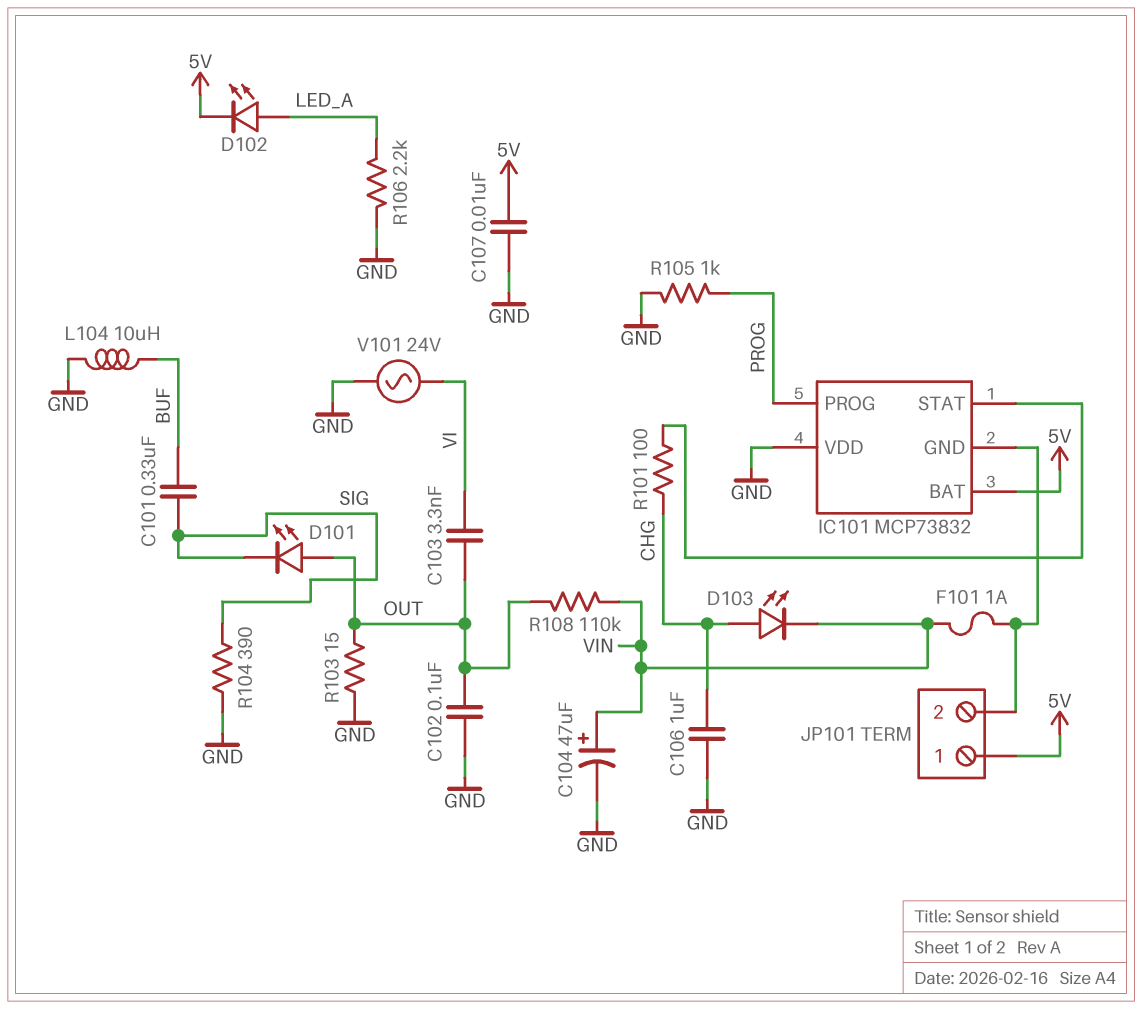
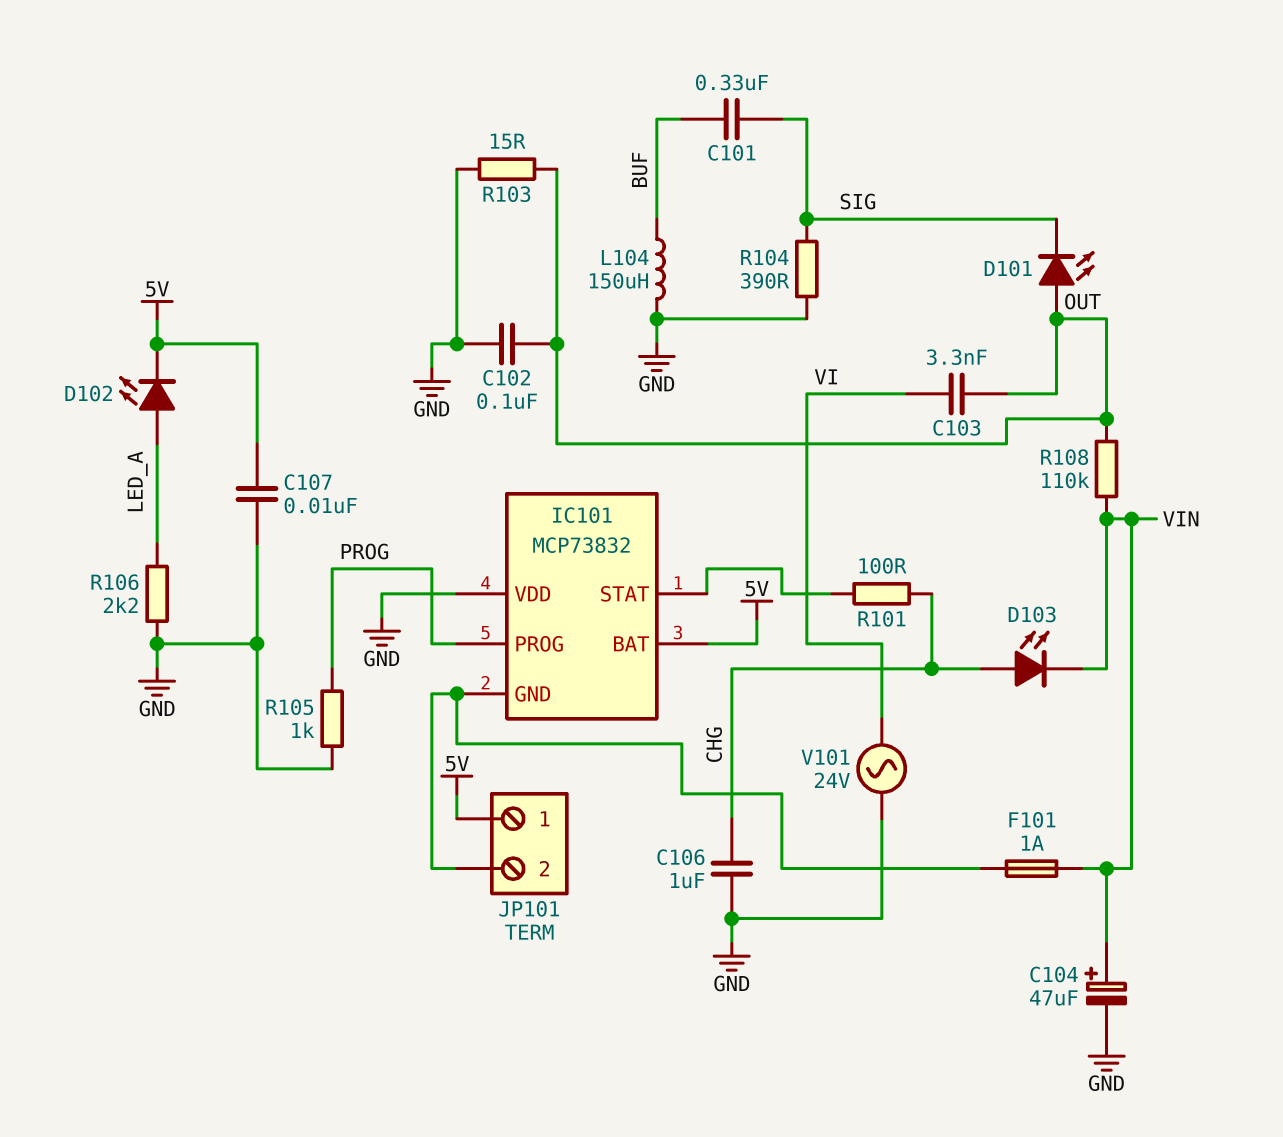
L104: 10uH (BUF, GND) -> 150uH (BUF, GND)

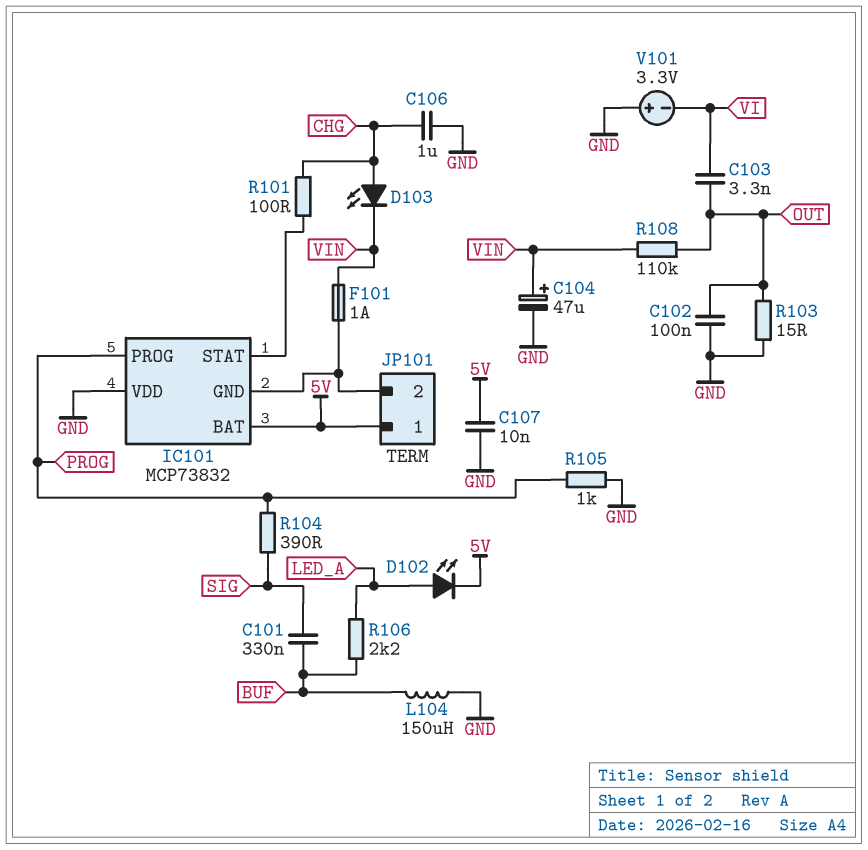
D101: LED (A OUT, K SIG) -> none
R104: 390 (GND, SIG) -> 390 (PROG, SIG)
R106: 2.2k (GND, LED_A) -> 2.2k (BUF, LED_A)
V101: AC 24V (GND, VI) -> 3.3V (plus GND, minus VI)

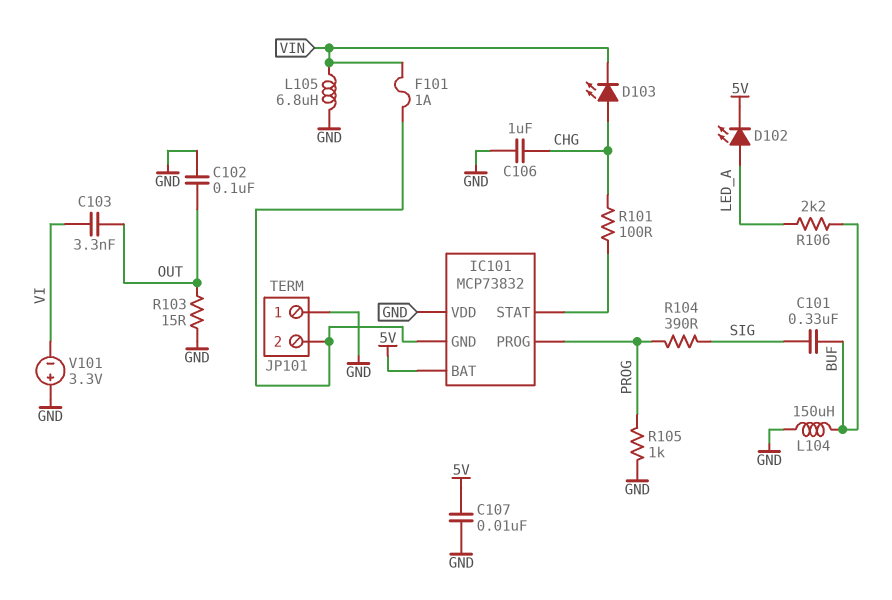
C104: 47uF (plus VIN, minus GND) -> none
JP101 pin 1: 5V -> GND
L105: none -> 6.8uH (GND, VIN)
R108: 110k (OUT, VIN) -> none

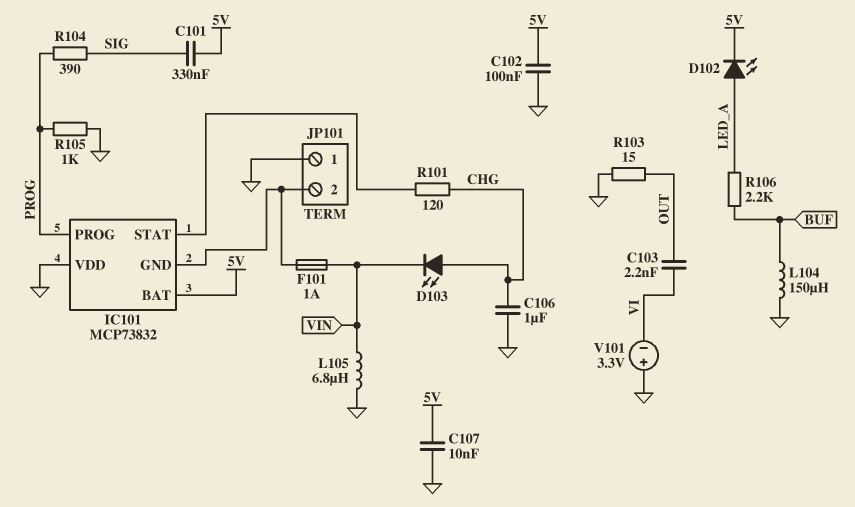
C101: 330nF (BUF, SIG) -> 330nF (5V, SIG)
C102: 100nF (GND, OUT) -> 100nF (5V, GND)
C103: 3.3nF (OUT, VI) -> 2.2nF (OUT, VI)
R101: 100 (CHG, IC101/STAT) -> 120 (CHG, IC101/STAT)

